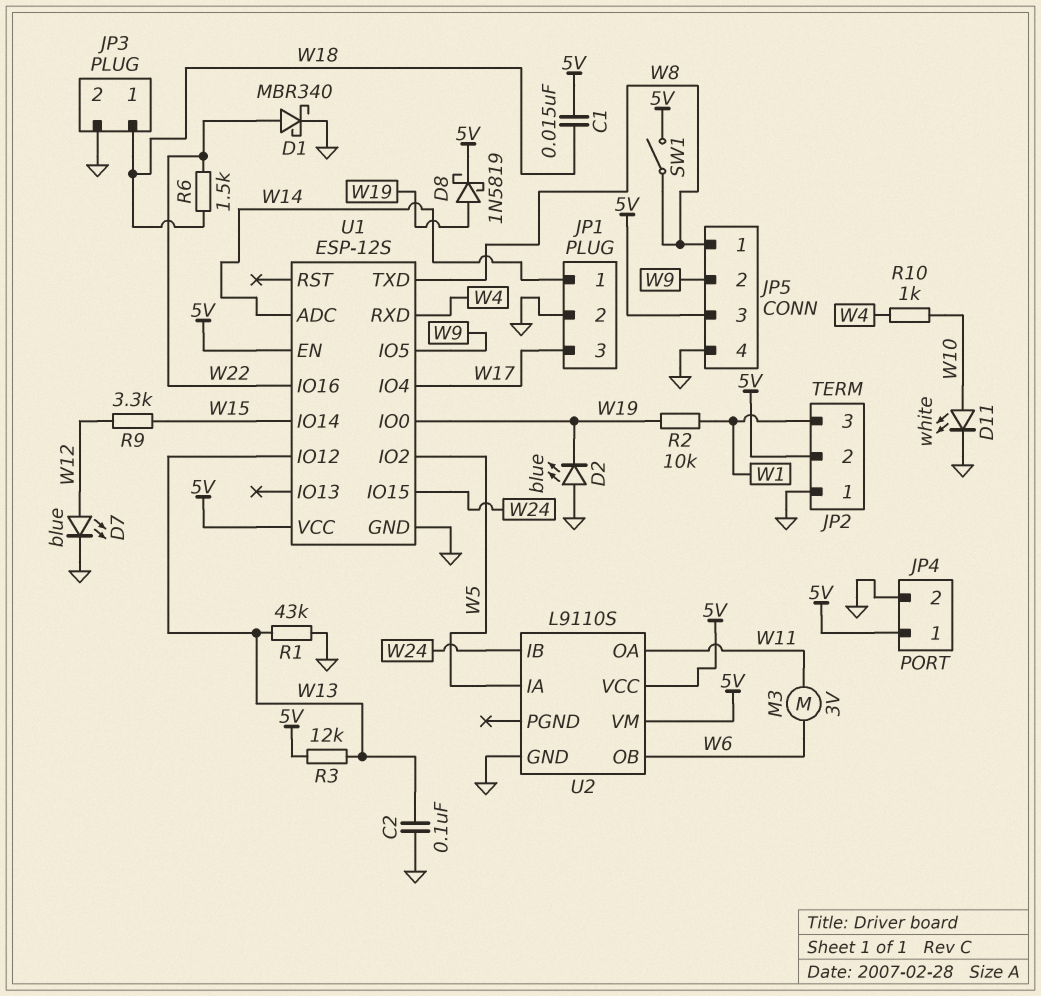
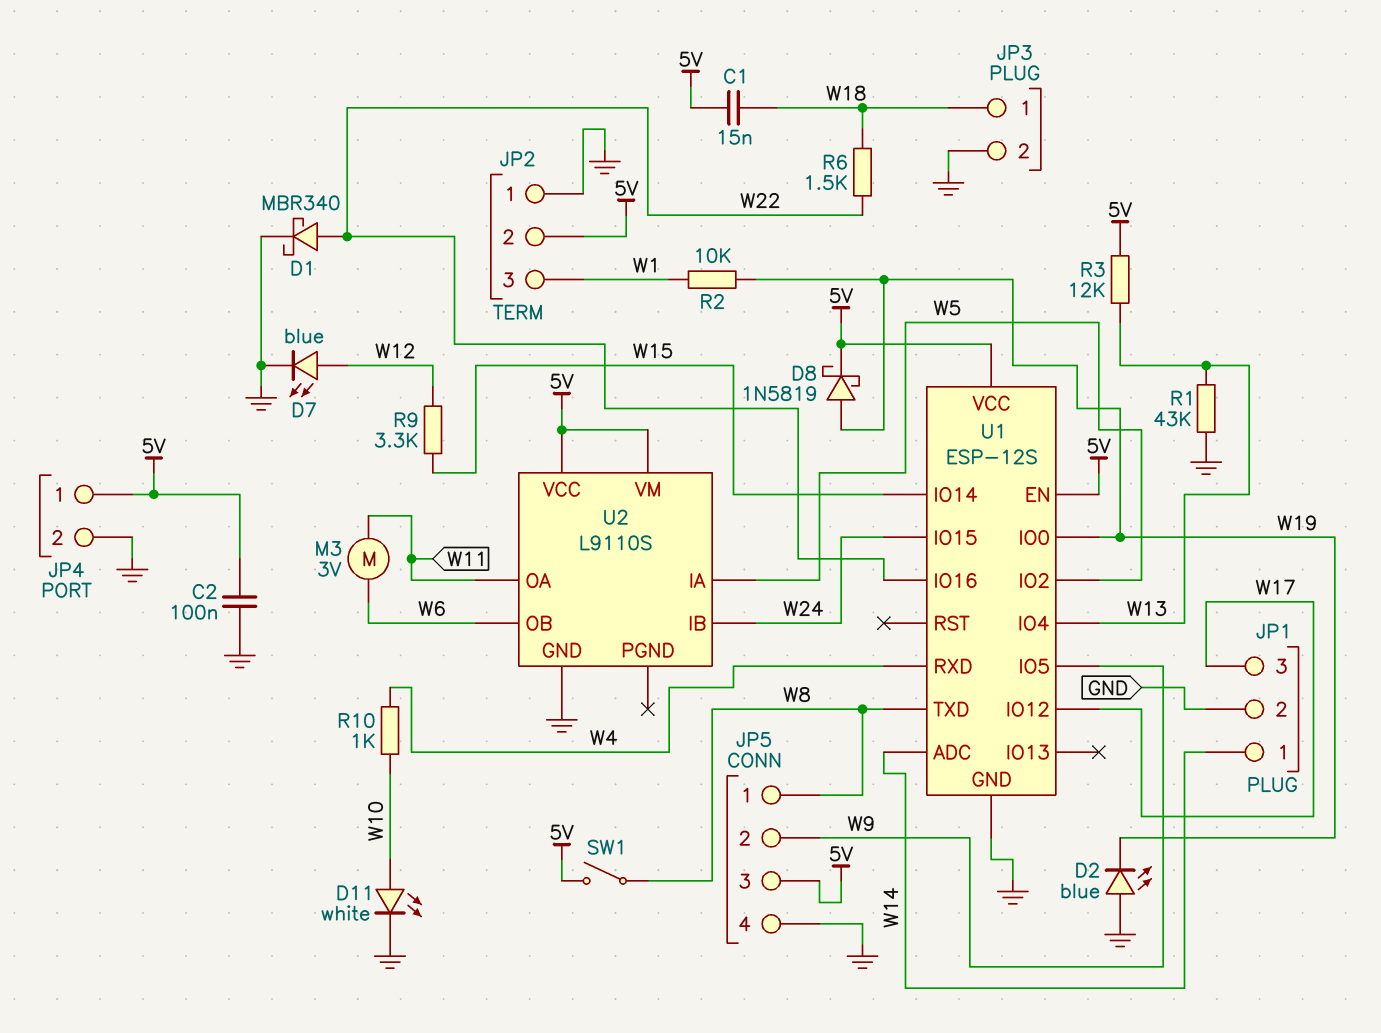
C2: 100nF (GND, W13) -> 100nF (5V, GND)
U1 pin IO4: W17 -> W13
U1 pin IO12: W13 -> W17

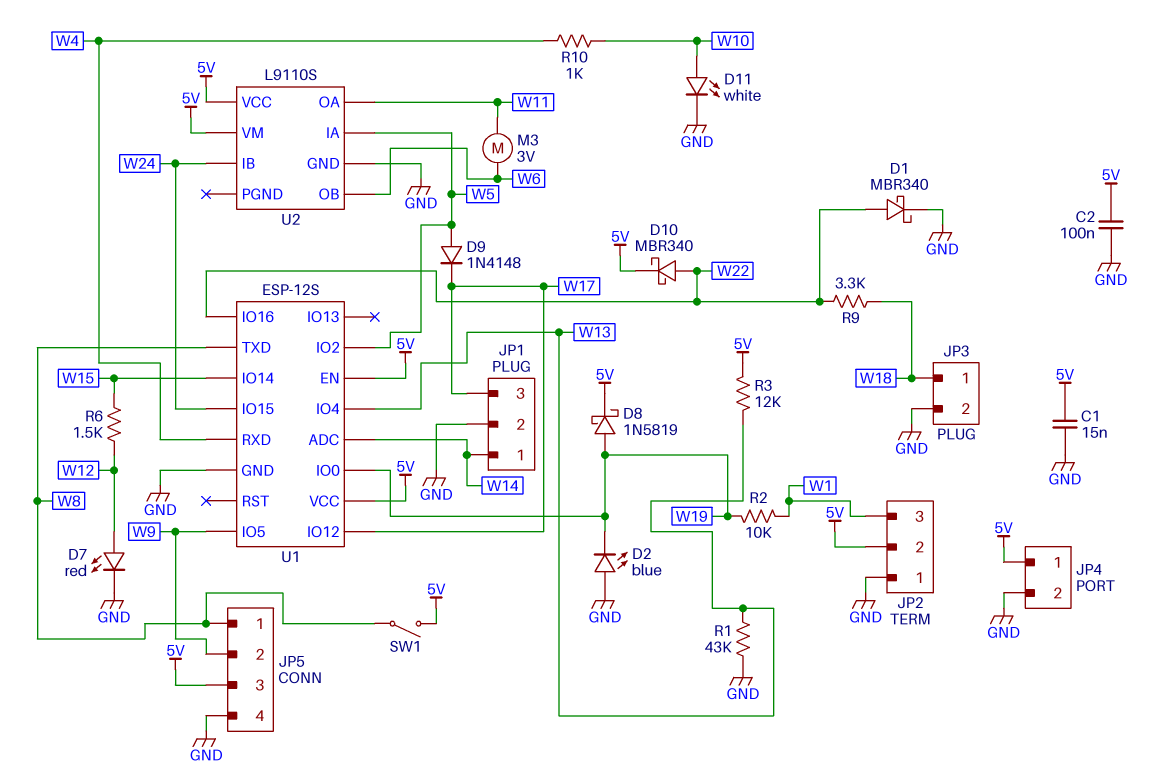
C1: 15nF (5V, W18) -> 15nF (5V, GND)
D7: LED blue (A W12, K GND) -> LED red (A W12, K GND)
D9: none -> diode 1N4148 (A W5, K W17)
D10: none -> schottky MBR340 (A W22, K 5V)
R6: 1.5k (W18, W22) -> 1.5k (W12, W15)
R9: 3.3k (W12, W15) -> 3.3k (W18, W22)

